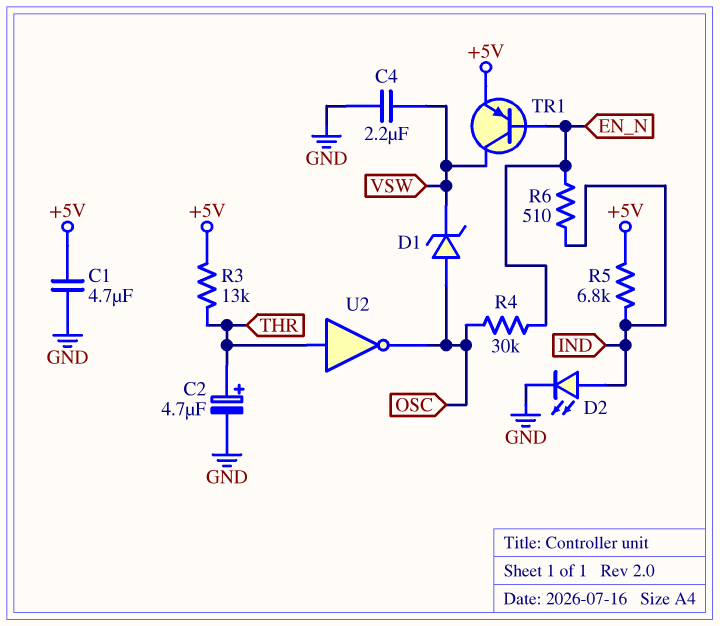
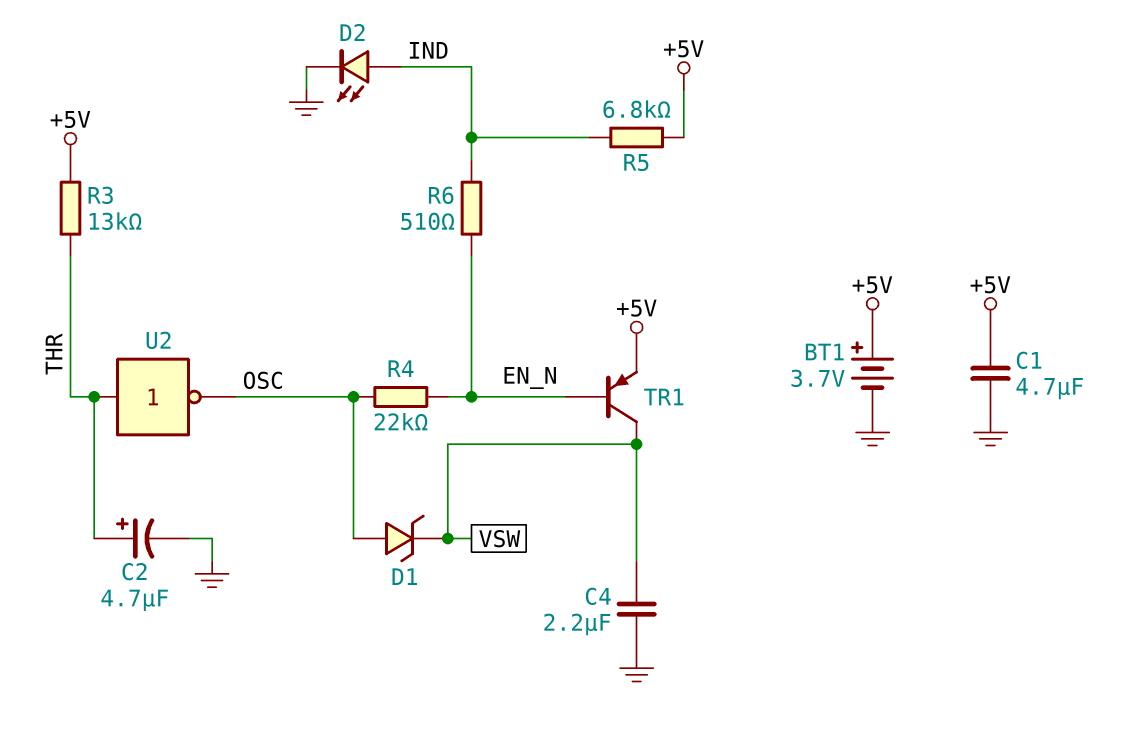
BT1: none -> 3.7V (plus +5V, minus GND)
R4: 30k (EN_N, OSC) -> 22k (EN_N, OSC)

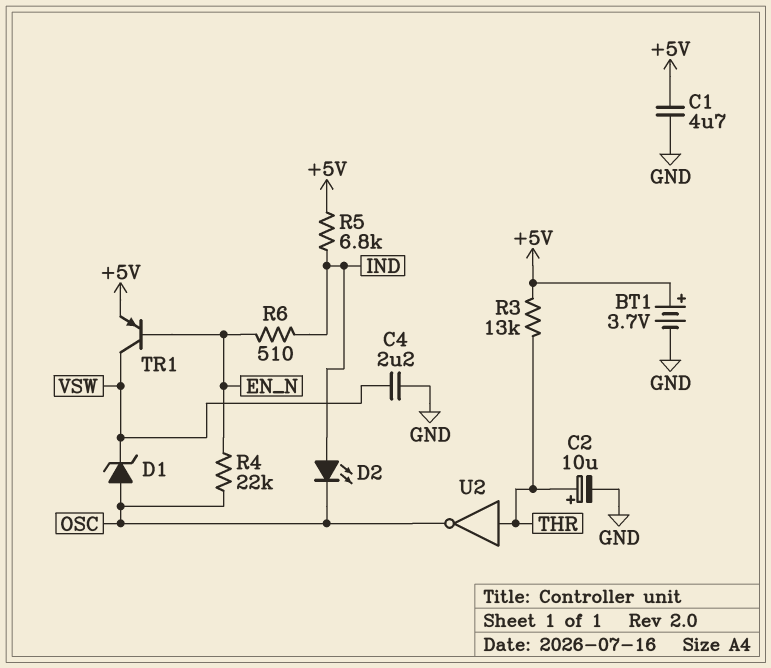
C2: 4.7uF (plus THR, minus GND) -> 10uF (plus THR, minus GND)
D2: LED (A IND, K GND) -> LED (A IND, K OSC)

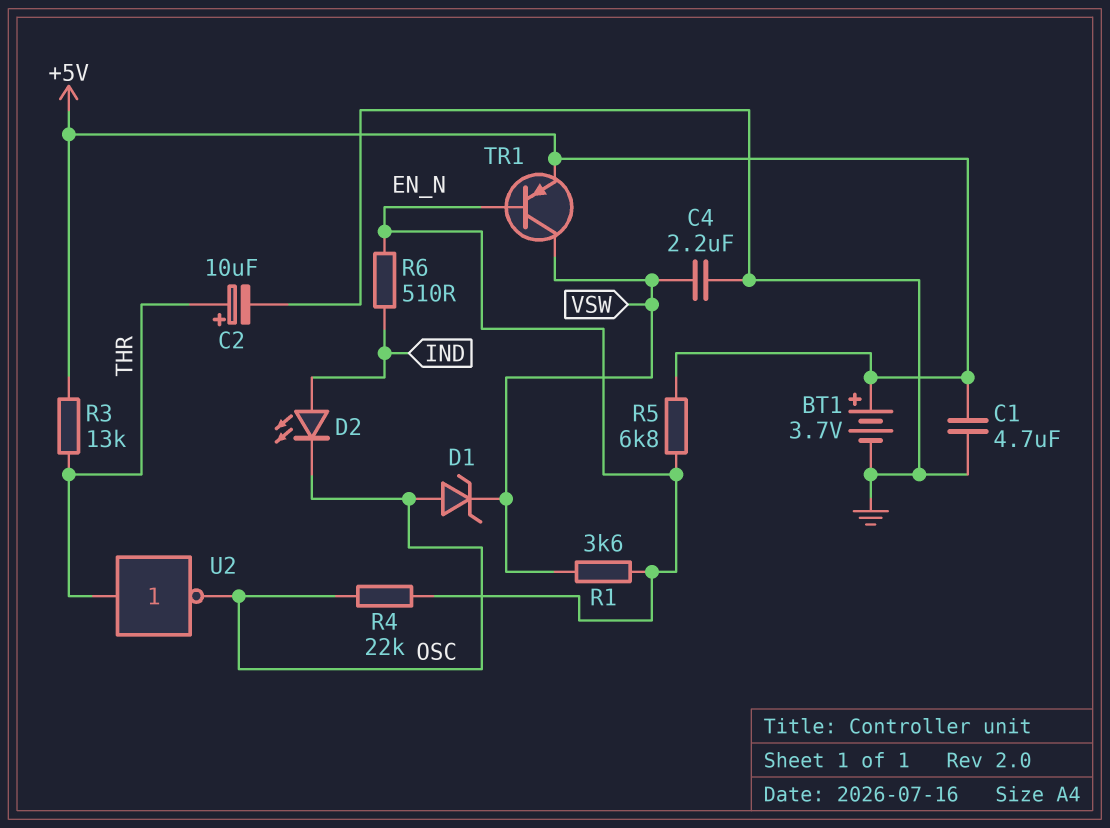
R1: none -> 3.6k (EN_N, VSW)
R5: 6.8k (+5V, IND) -> 6.8k (+5V, EN_N)

